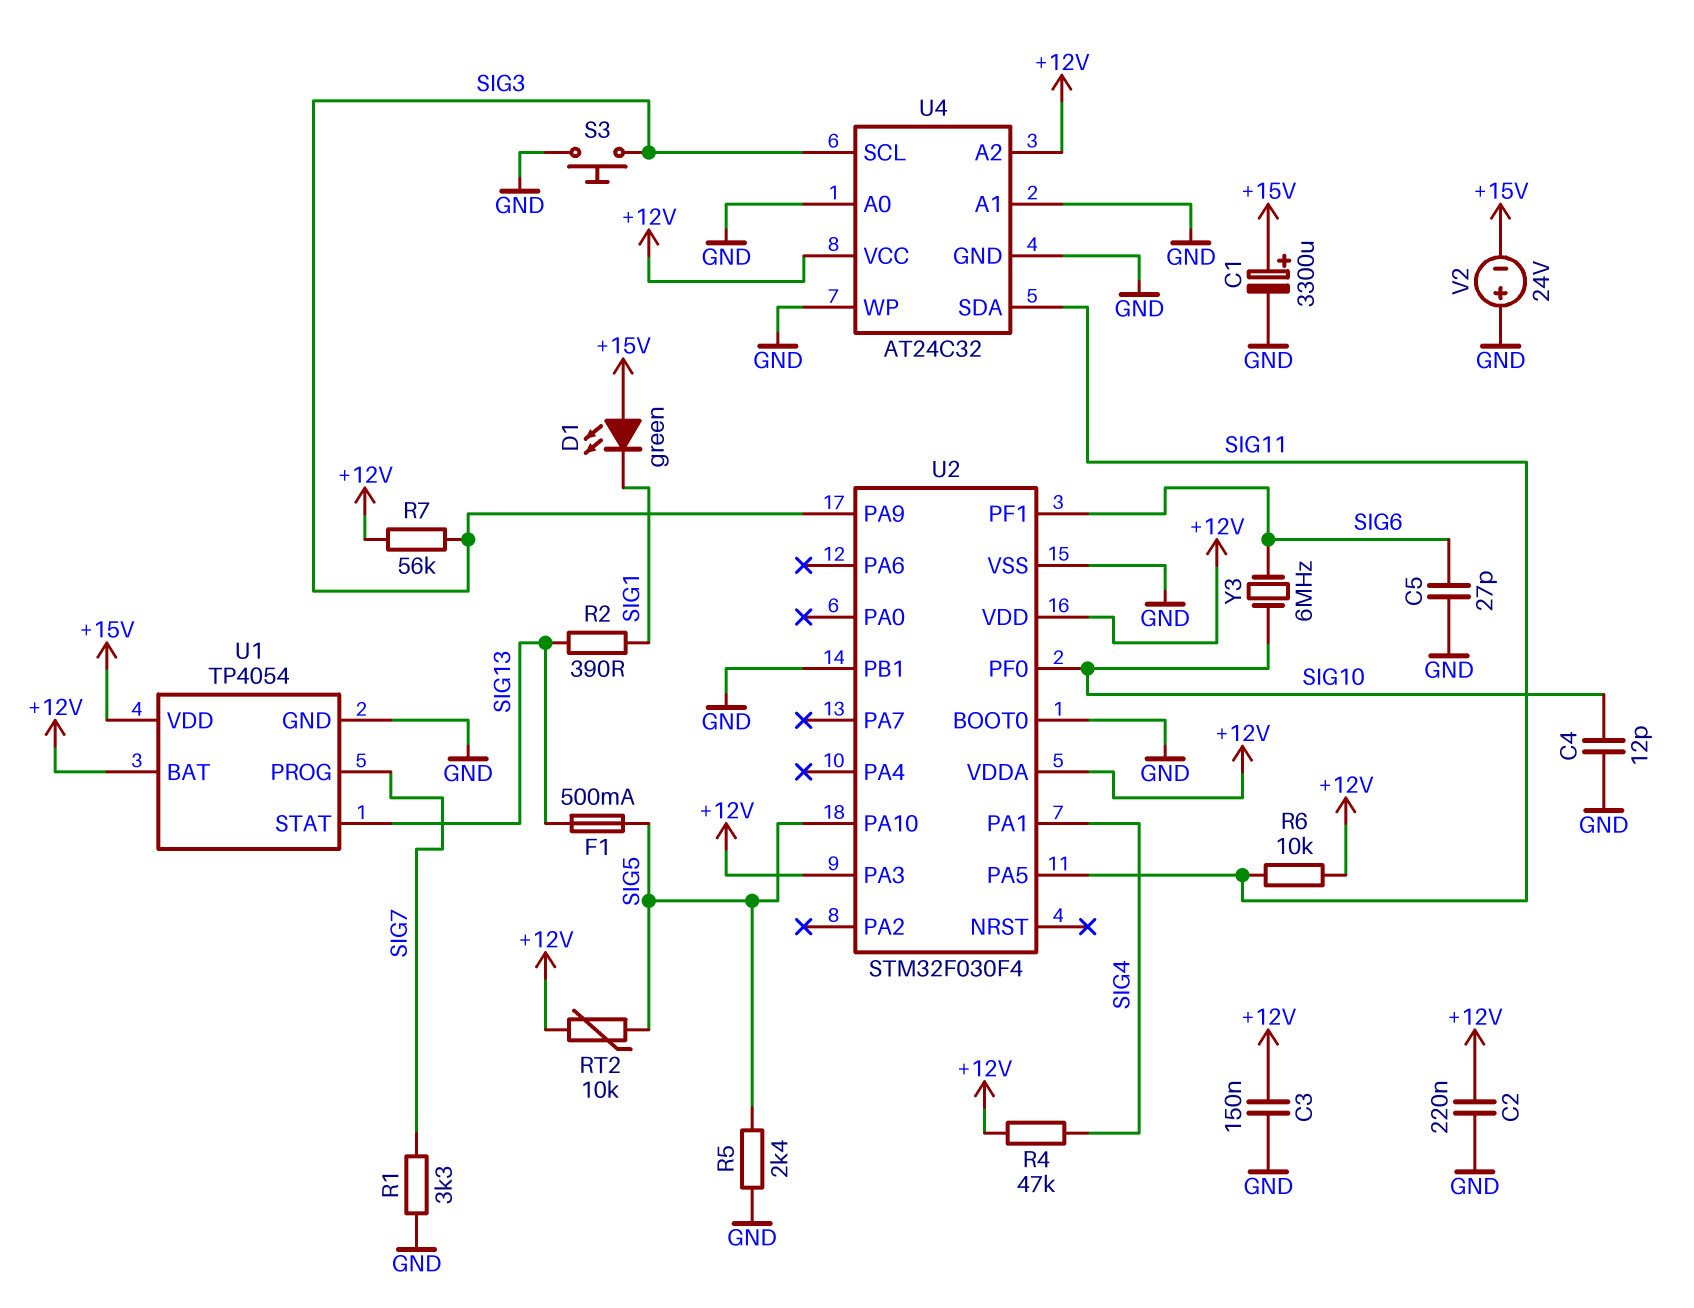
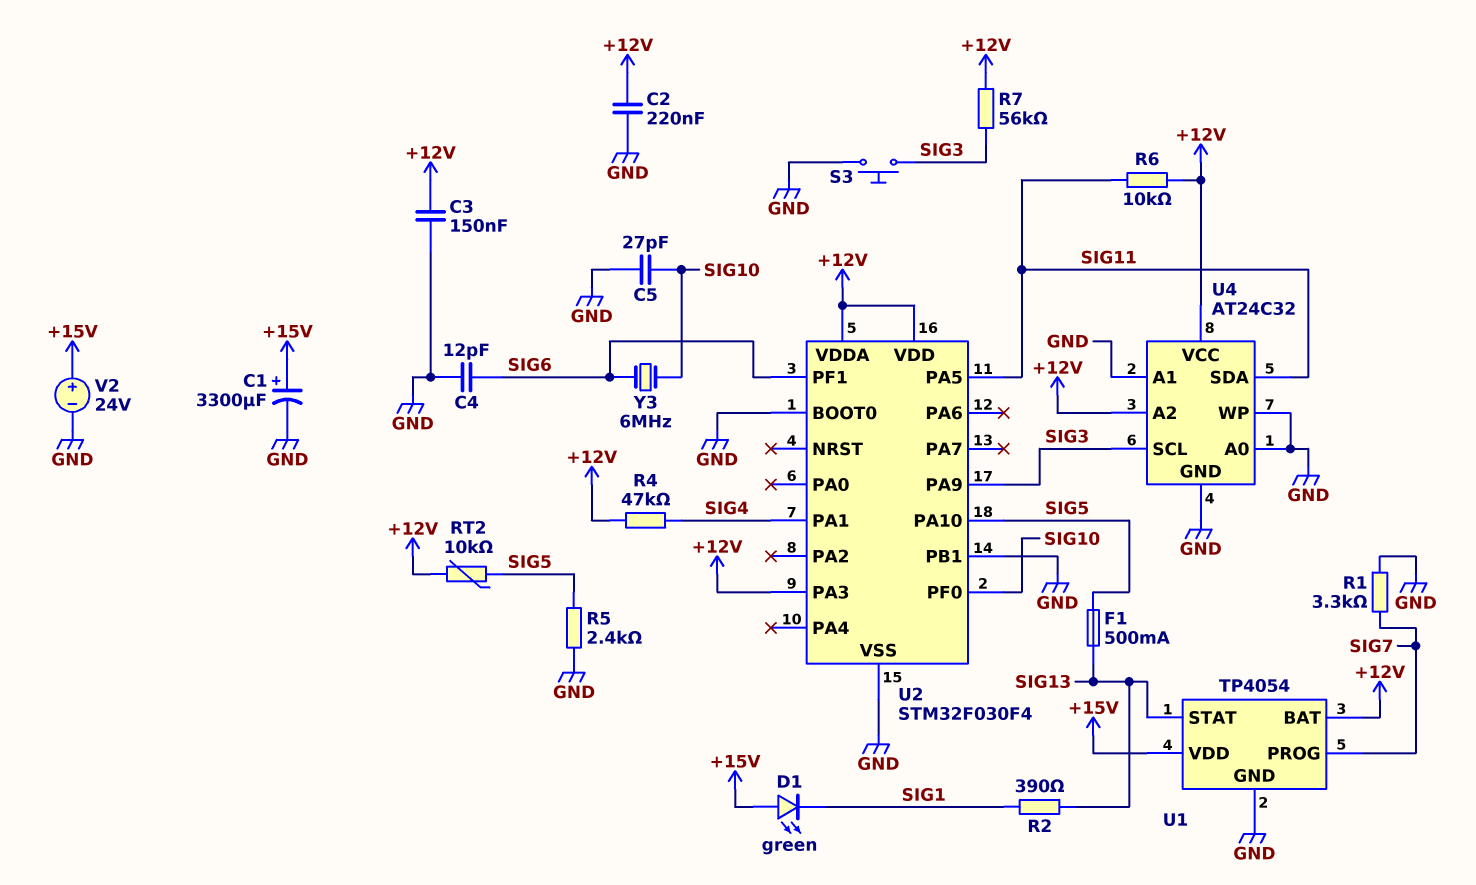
C4: 12pF (GND, SIG10) -> 12pF (GND, SIG6)
C5: 27pF (GND, SIG6) -> 27pF (GND, SIG10)
V2: 24V (plus GND, minus +15V) -> 24V (plus +15V, minus GND)

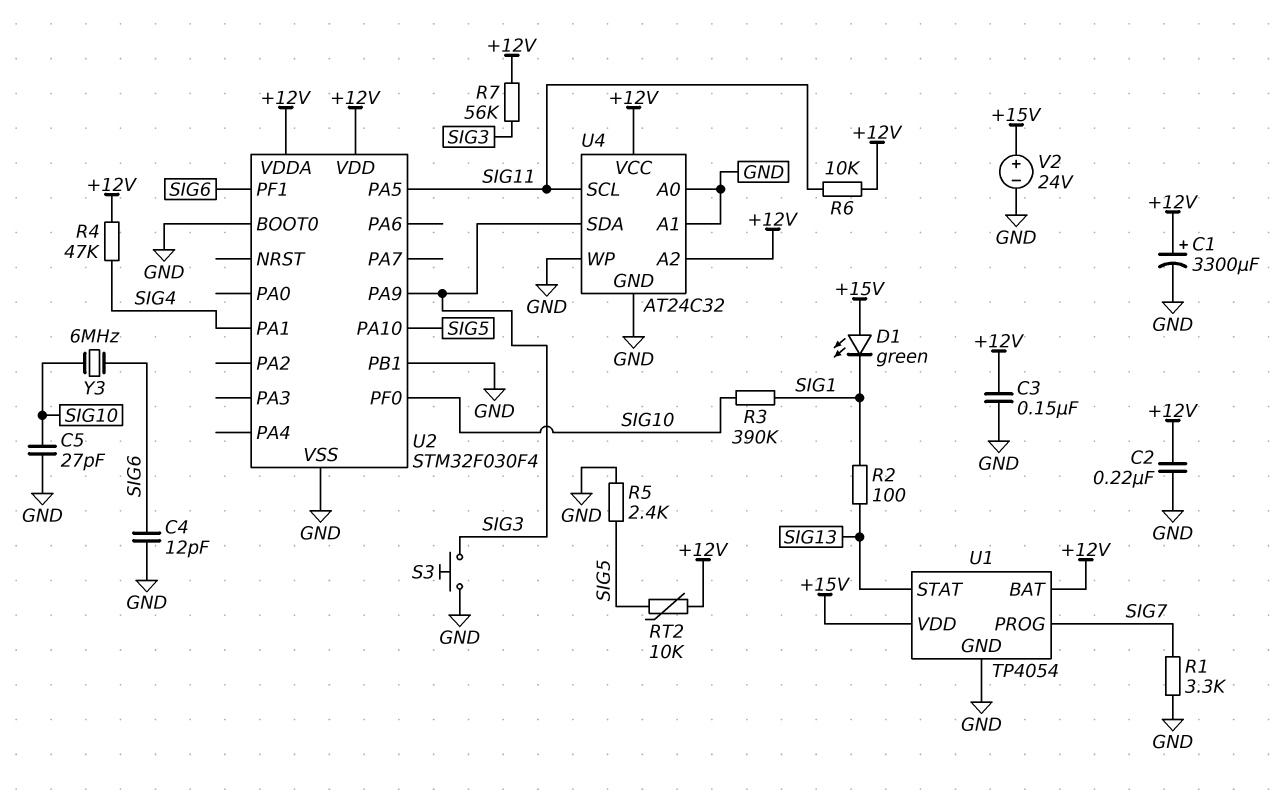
C1: 3300uF (plus +15V, minus GND) -> 3300uF (plus +12V, minus GND)
F1: 500mA (SIG5, SIG13) -> none
R2: 390 (SIG1, SIG13) -> 100 (SIG1, SIG13)
R3: none -> 390k (SIG1, SIG10)
U2 pin PA3: +12V -> none
U4 pin SCL: SIG3 -> SIG11
U4 pin SDA: SIG11 -> SIG3

